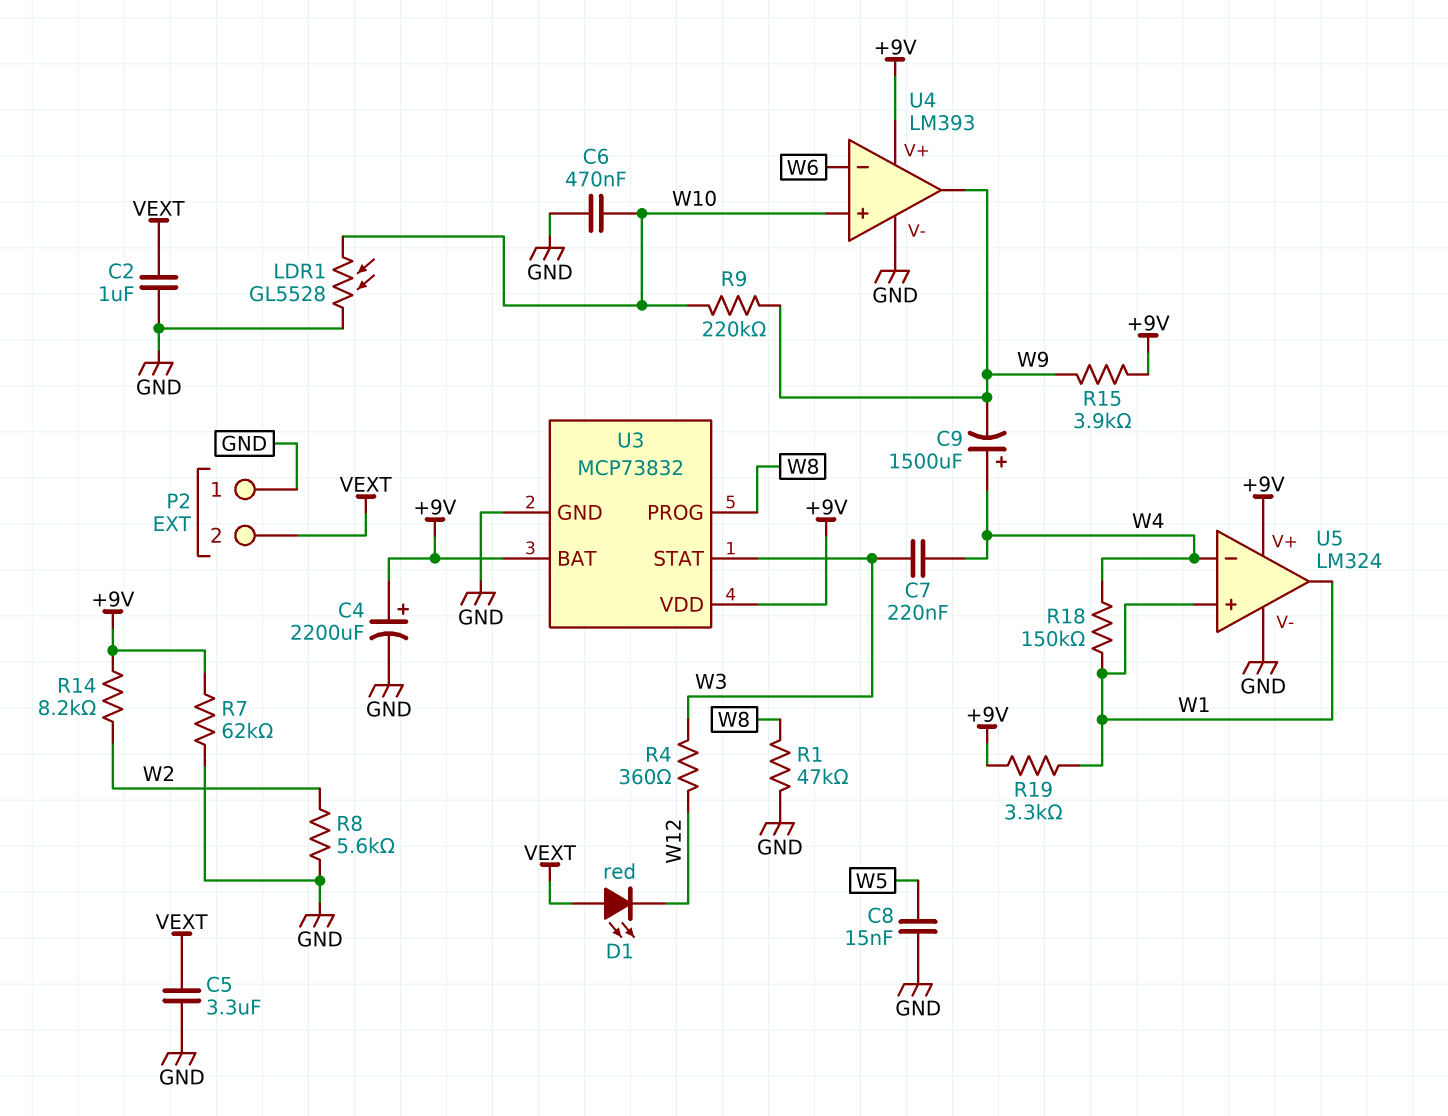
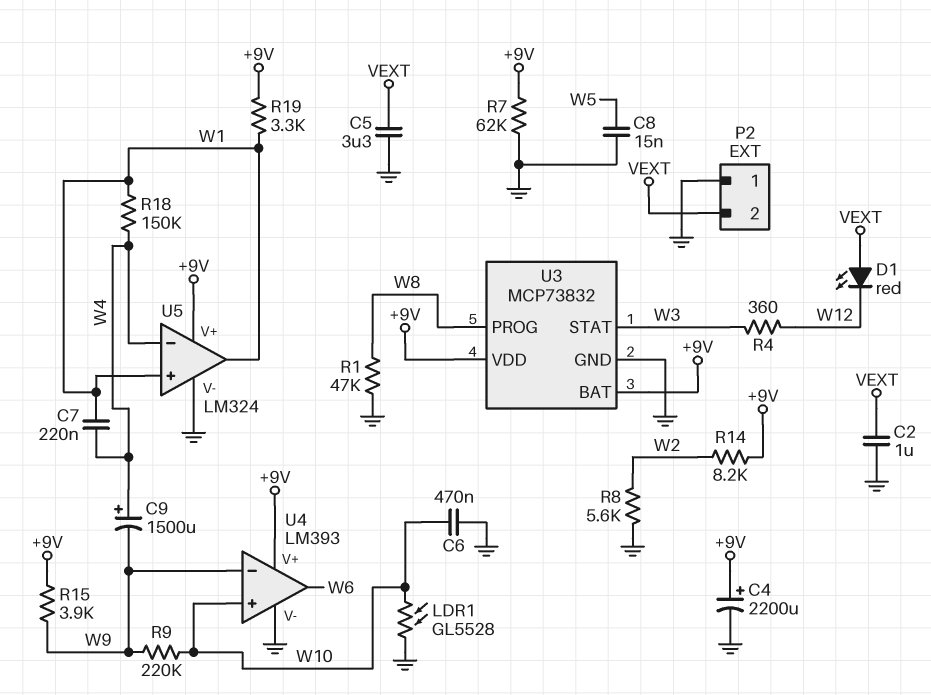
C7: 220nF (W3, W4) -> 220nF (W1, W4)
U4 pin in-: W6 -> W9
U4 pin out: W9 -> W6

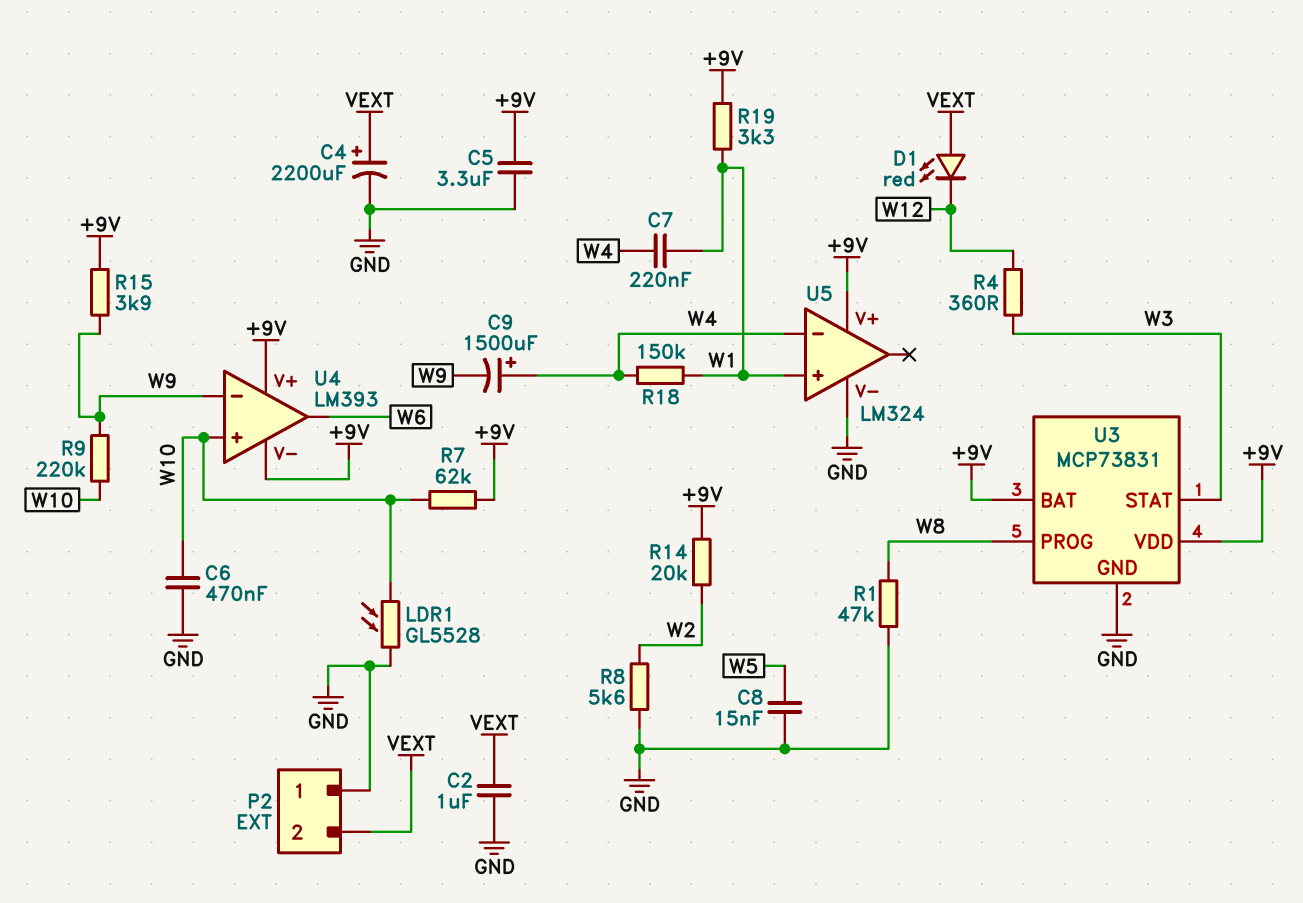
C4: 2200uF (plus +9V, minus GND) -> 2200uF (plus VEXT, minus GND)
C5: 3.3uF (GND, VEXT) -> 3.3uF (+9V, GND)
R7: 62k (+9V, GND) -> 62k (+9V, W10)
R14: 8.2k (+9V, W2) -> 20k (+9V, W2)
U3: MCP73832 -> MCP73831
U4 pin V-: GND -> +9V
U5 pin out: W1 -> none

